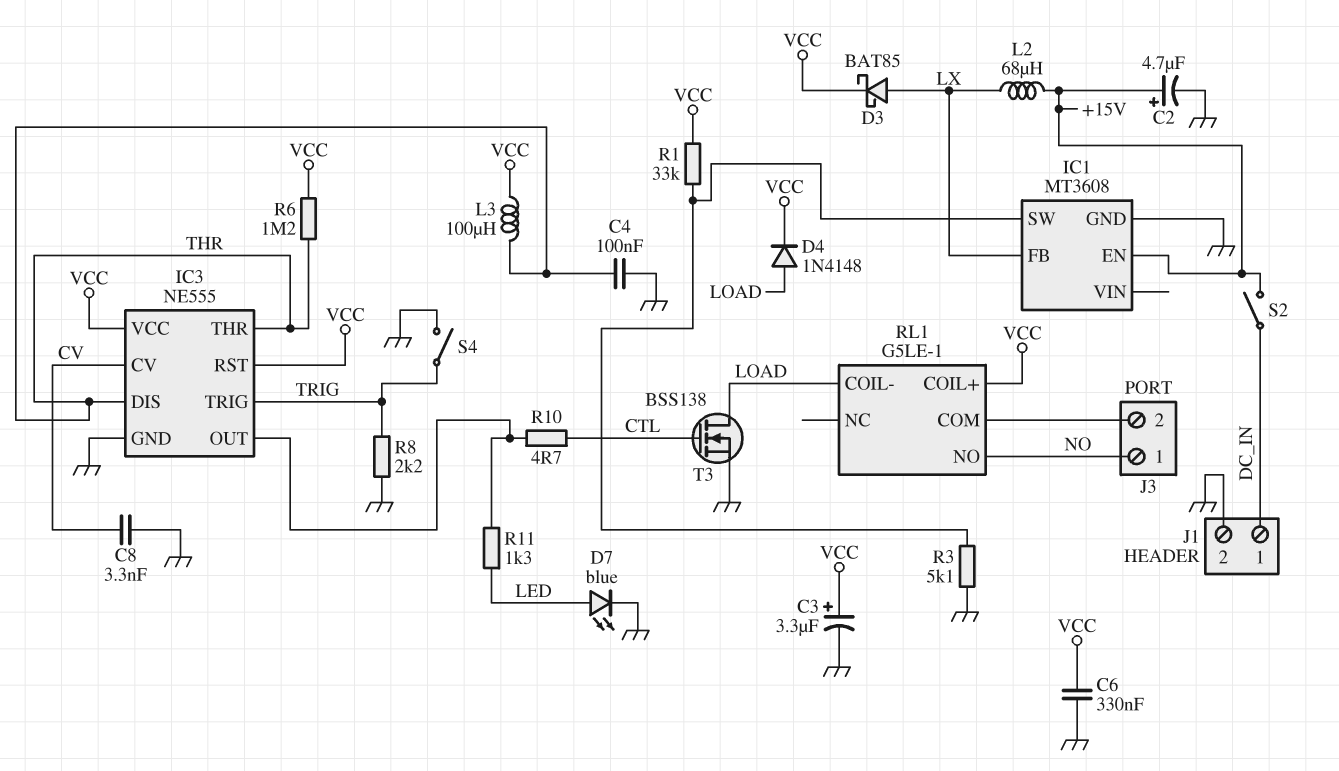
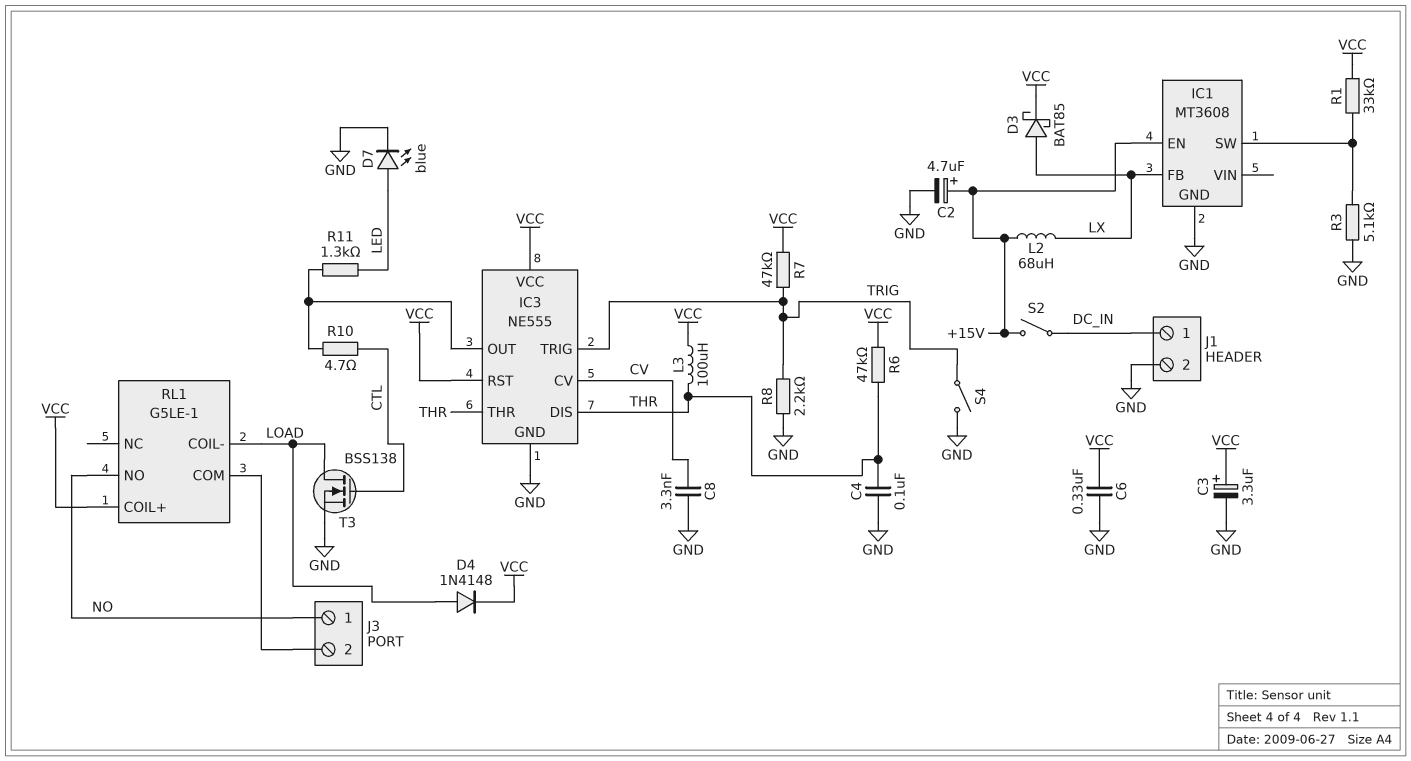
R6: 1.2M (THR, VCC) -> 47k (THR, VCC)
R7: none -> 47k (TRIG, VCC)

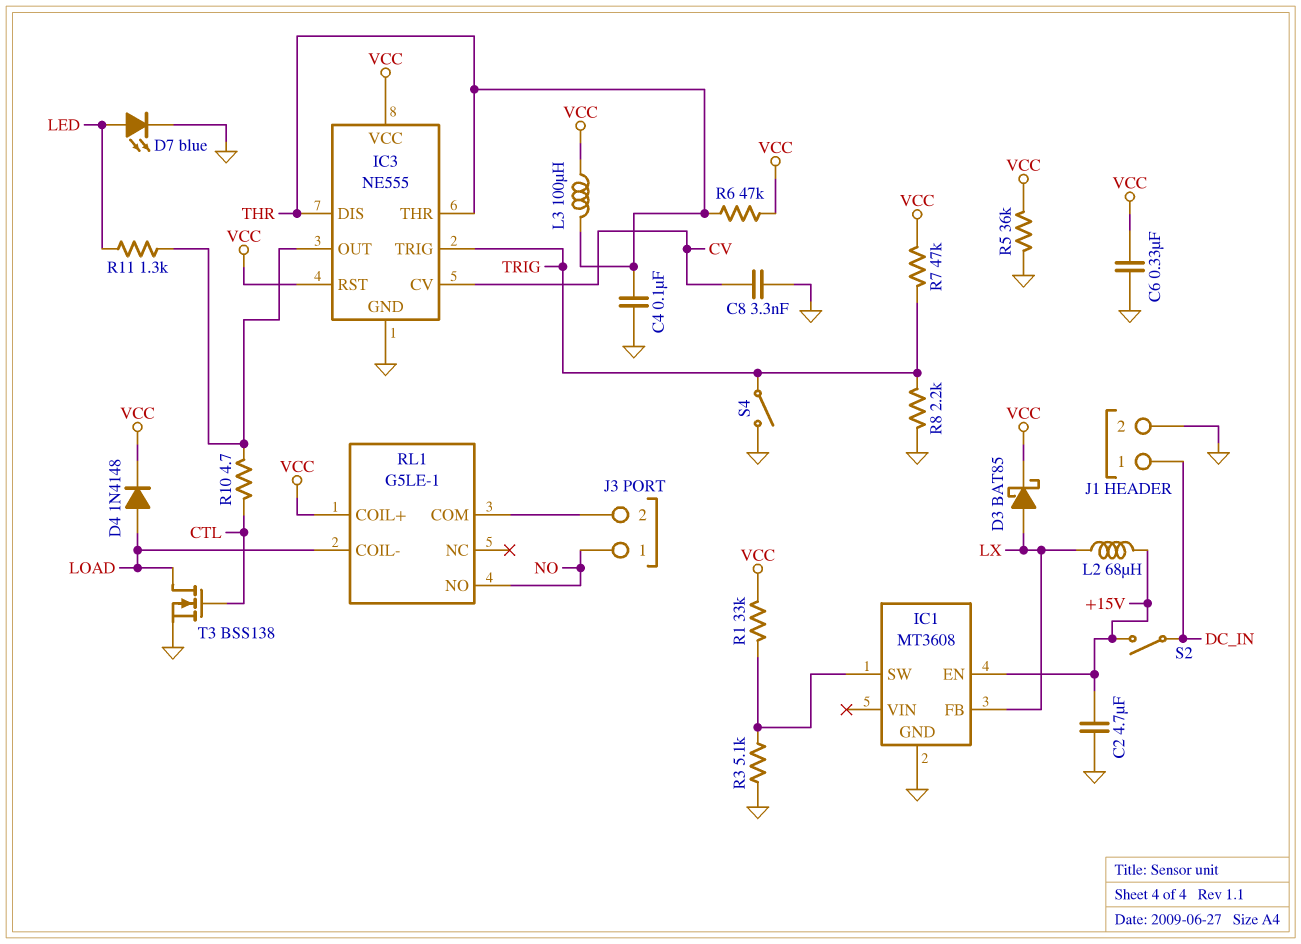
C2: 4.7uF (plus +15V, minus GND) -> 4.7uF (+15V, GND)
C3: 3.3uF (plus VCC, minus GND) -> none
R5: none -> 36k (GND, VCC)

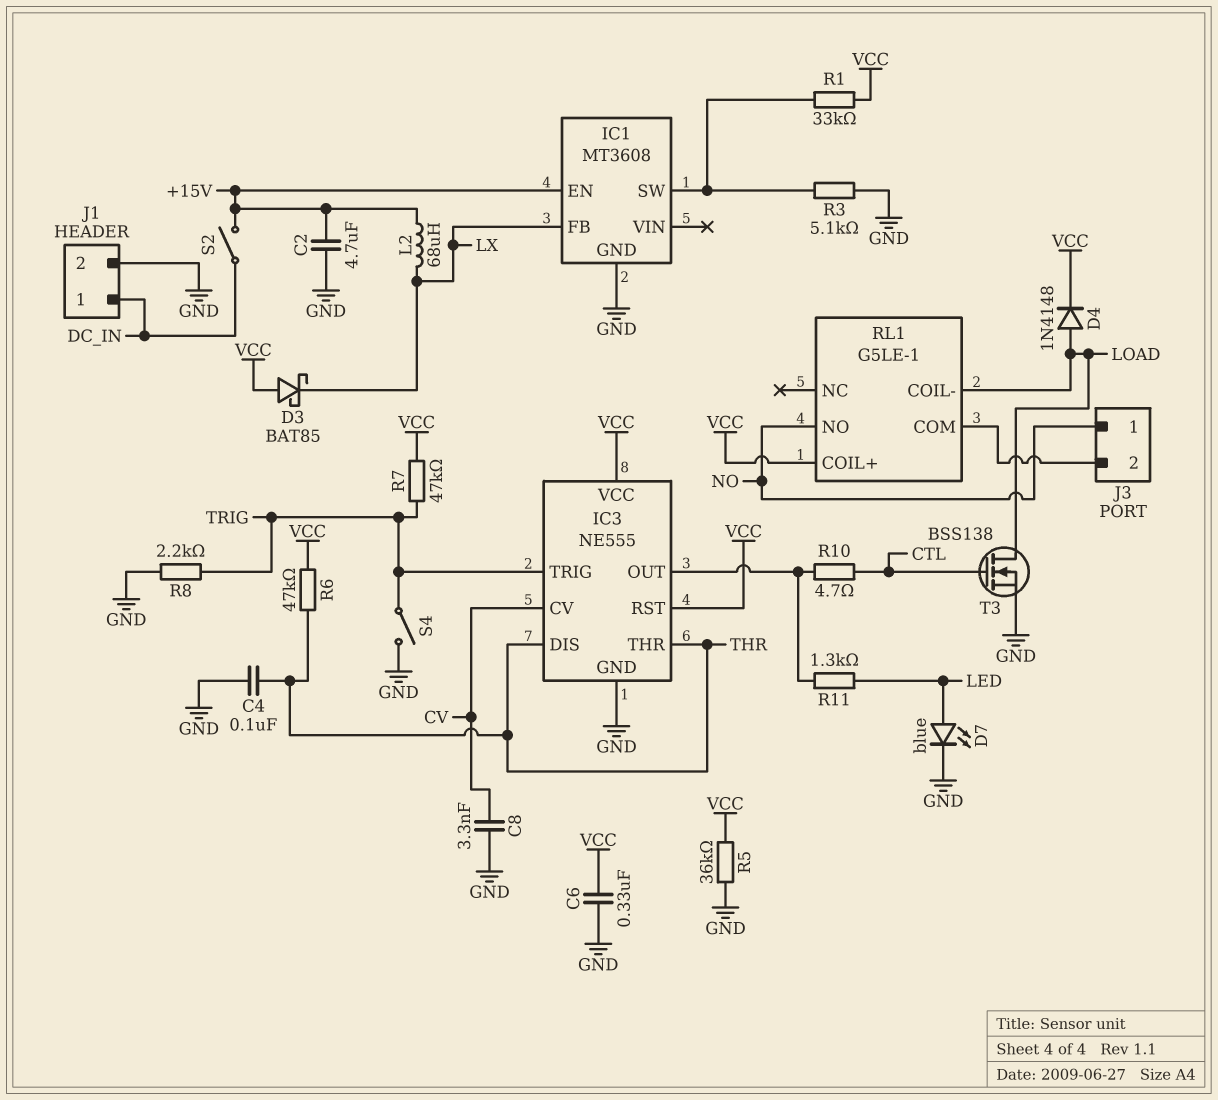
D3: schottky BAT85 (A LX, K VCC) -> schottky BAT85 (A VCC, K LX)
L3: 100uH (THR, VCC) -> none

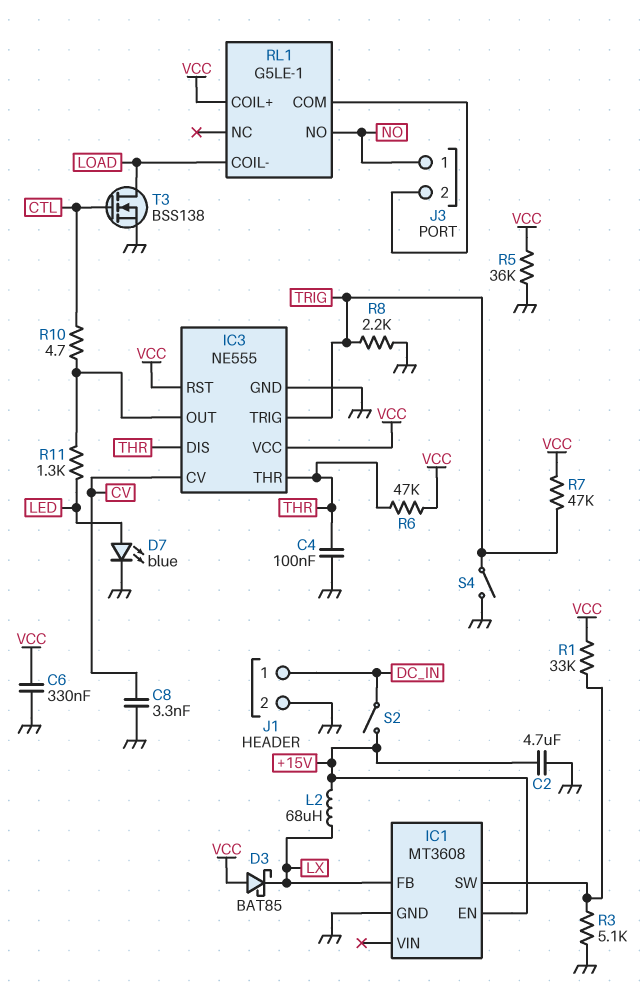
D4: diode 1N4148 (A LOAD, K VCC) -> none

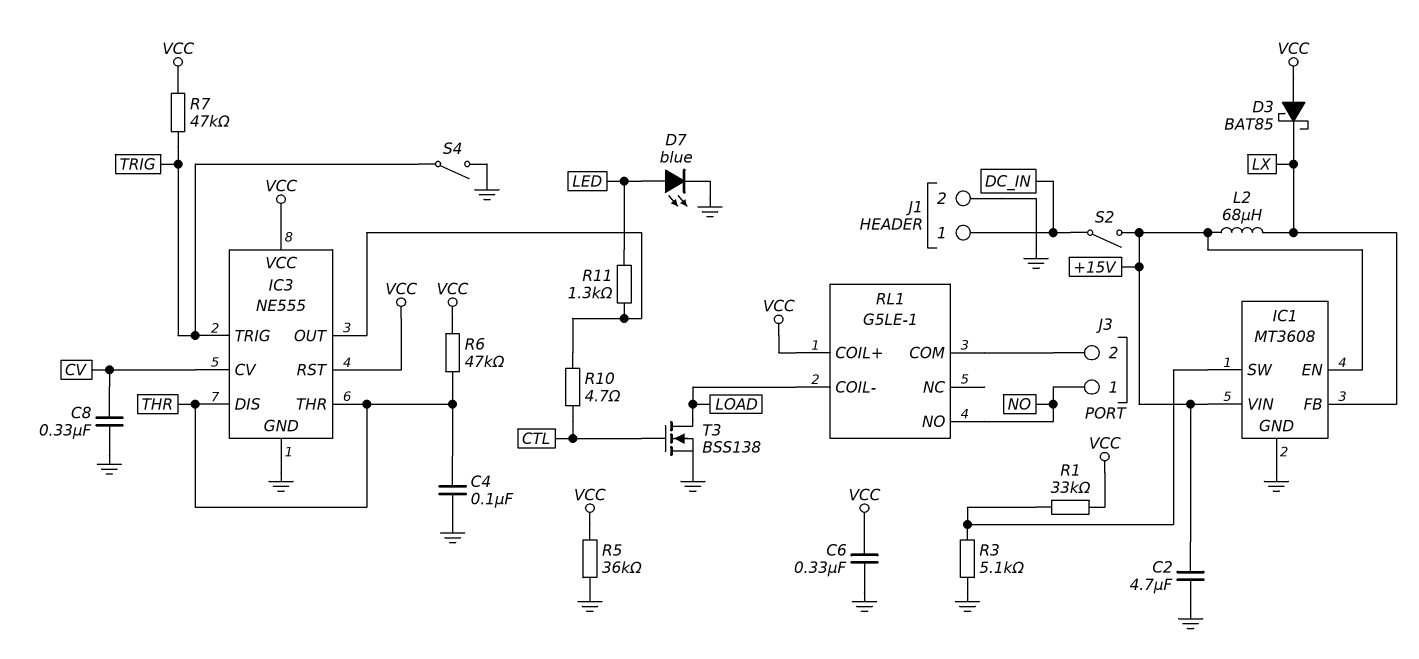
C8: 3.3nF (CV, GND) -> 330nF (CV, GND)
IC1 pin VIN: none -> +15V
R8: 2.2k (GND, TRIG) -> none

